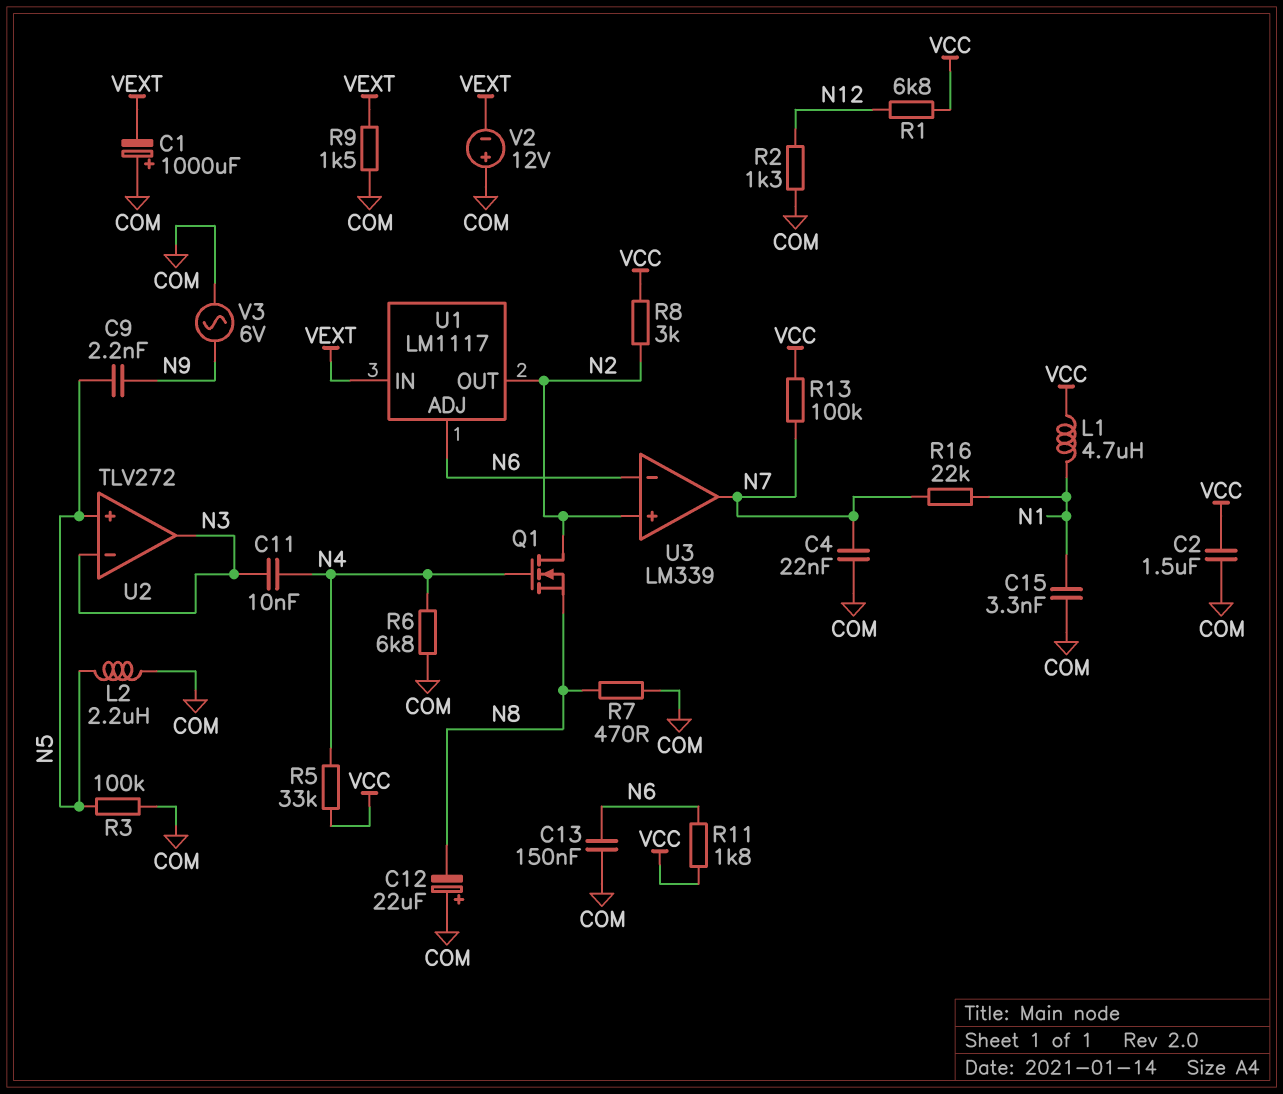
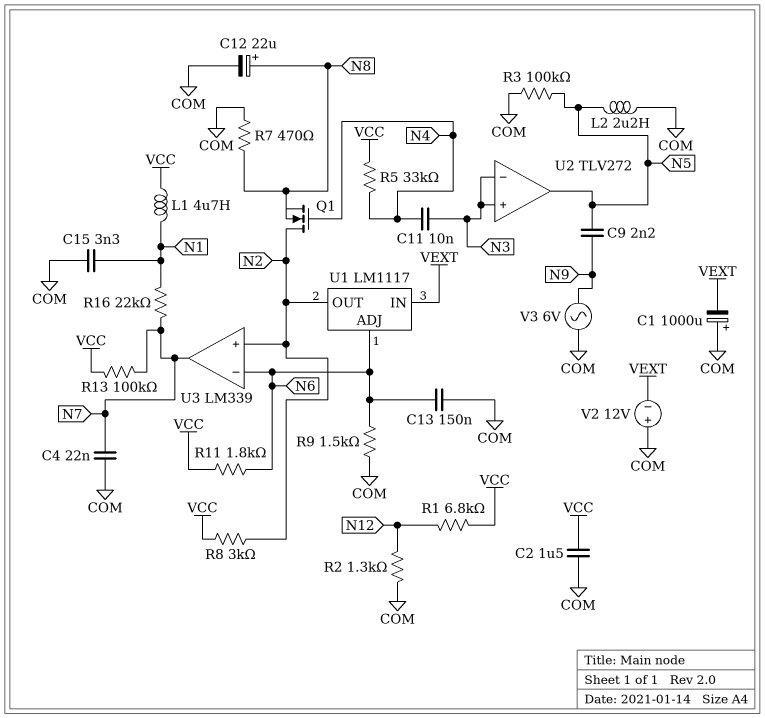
C12: 22uF (plus COM, minus N8) -> 22uF (plus N8, minus COM)
R6: 6.8k (COM, N4) -> none
R9: 1.5k (COM, VEXT) -> 1.5k (COM, N6)
U2 pin in+: N5 -> N3
U2 pin out: N3 -> N5

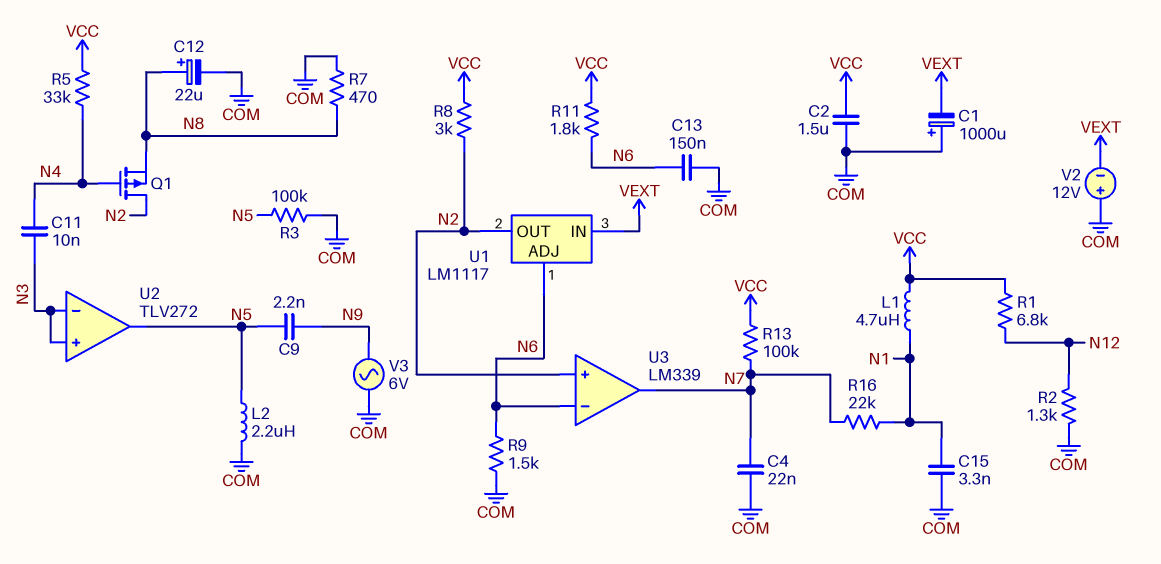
Q1: NMOS (G N4, D N2, S N8) -> PMOS (G N4, D N2, S N8)

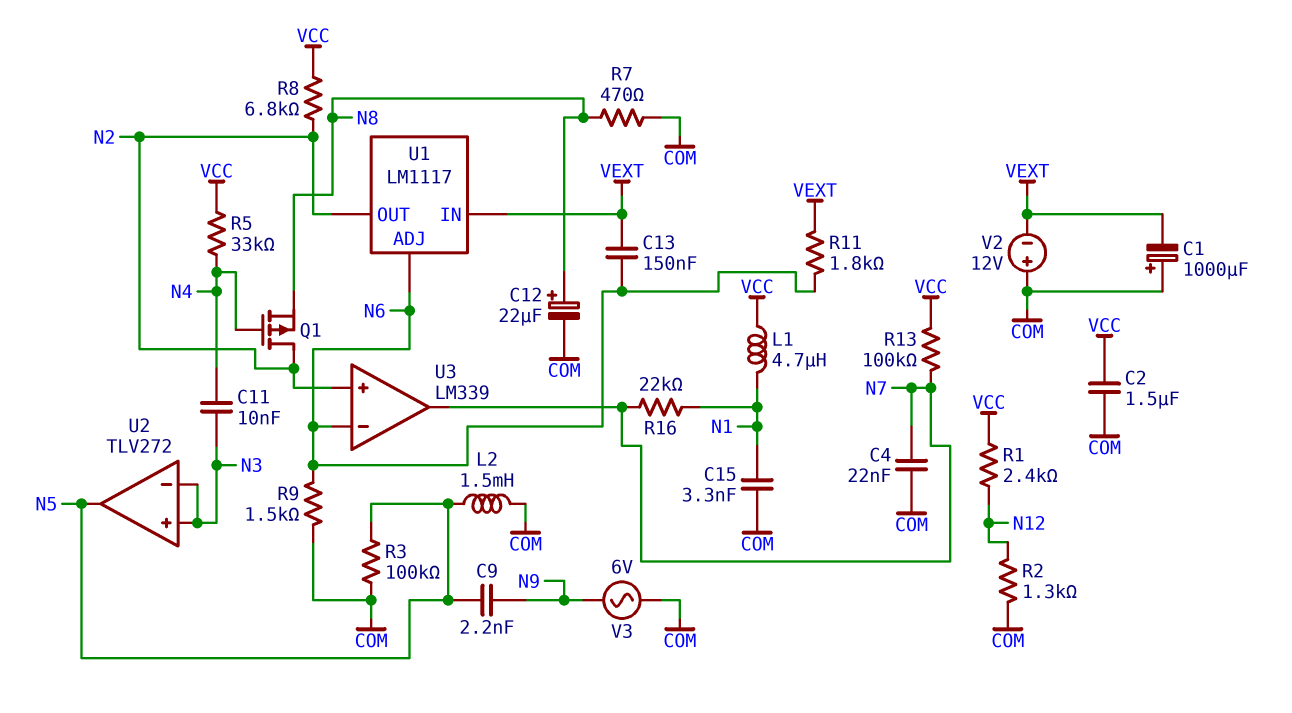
C13: 150nF (COM, N6) -> 150nF (N6, VEXT)
L2: 2.2uH (COM, N5) -> 1.5mH (COM, N5)
R1: 6.8k (N12, VCC) -> 2.4k (N12, VCC)
R8: 3k (N2, VCC) -> 6.8k (N2, VCC)
R11: 1.8k (N6, VCC) -> 1.8k (N6, VEXT)

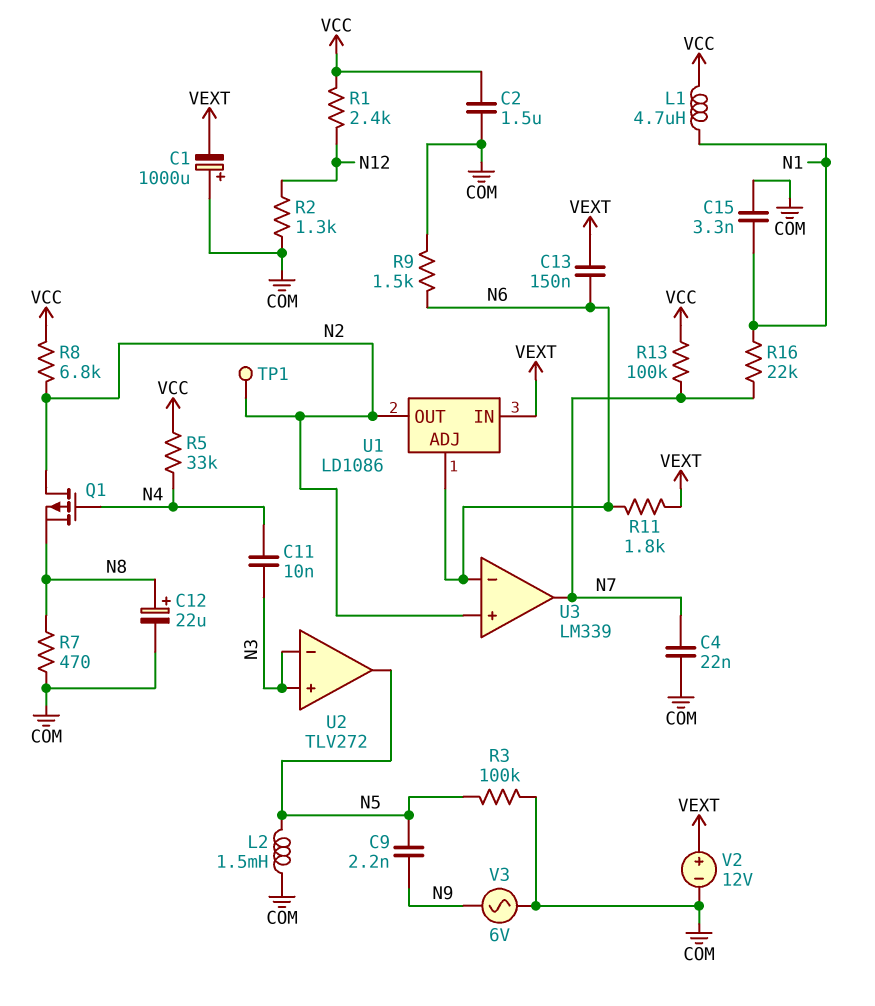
TP1: none -> test point (N2)
U1: LM1117 -> LD1086
V2: 12V (plus COM, minus VEXT) -> 12V (plus VEXT, minus COM)

